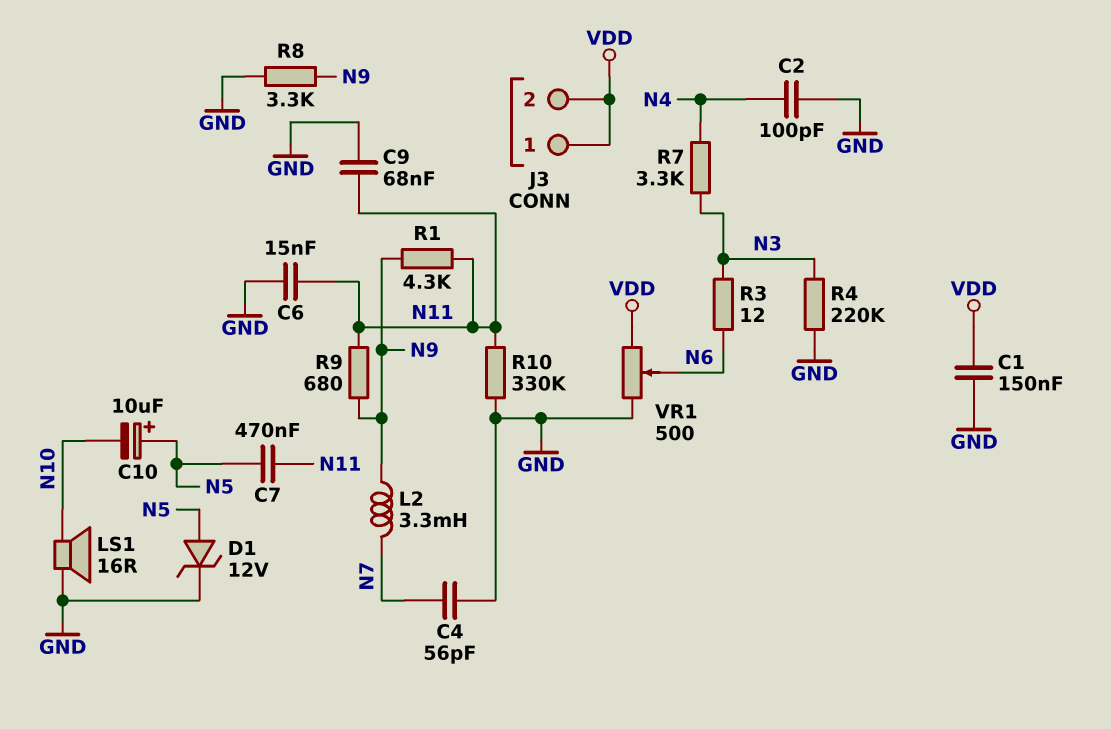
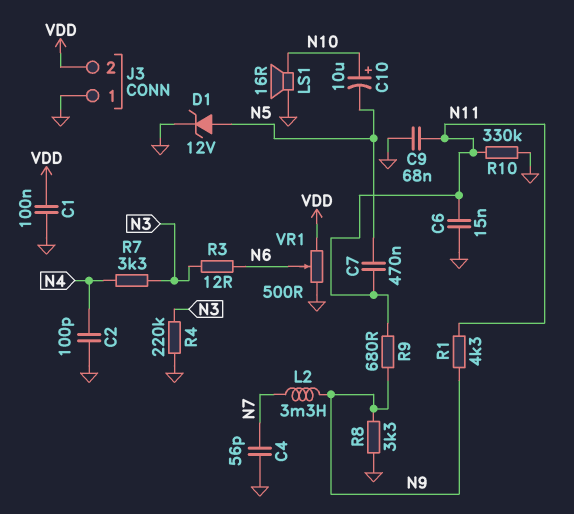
C1: 150nF (GND, VDD) -> 100nF (GND, VDD)
C10: 10uF (plus N5, minus N10) -> 10uF (plus N10, minus N5)
J3 pin 1: VDD -> GND

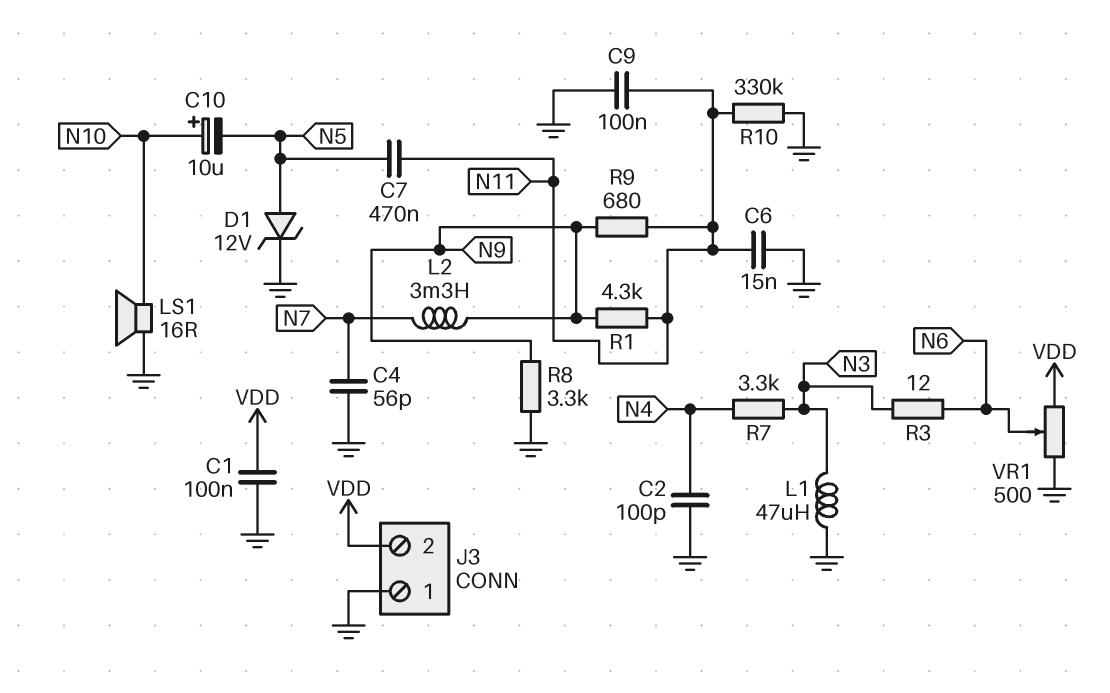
C9: 68nF (GND, N11) -> 100nF (GND, N11)
L1: none -> 47uH (GND, N3)
R4: 220k (GND, N3) -> none

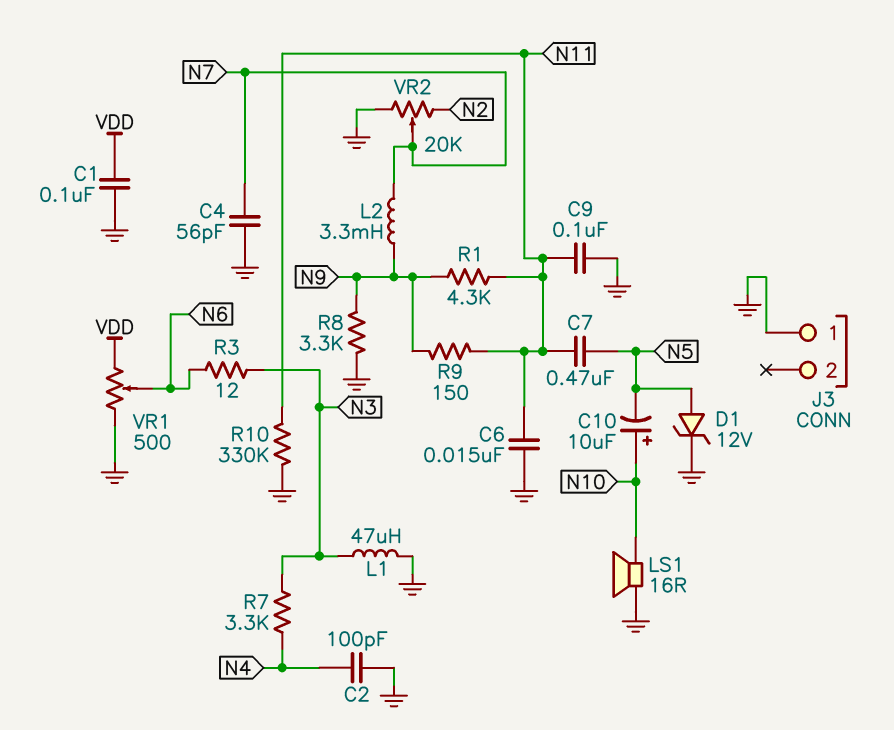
J3 pin 2: VDD -> none
R9: 680 (N9, N11) -> 150 (N9, N11)
VR2: none -> 20k (GND, N2, wiper N7)

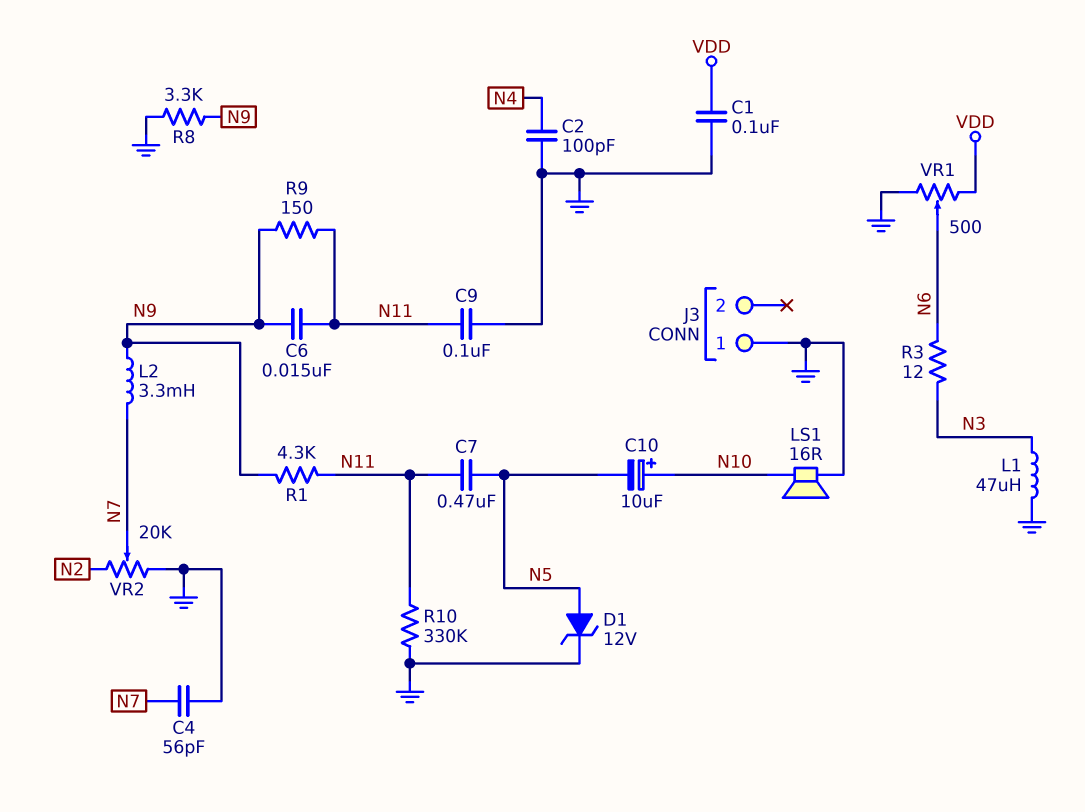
C6: 15nF (GND, N11) -> 15nF (N9, N11)
R7: 3.3k (N3, N4) -> none

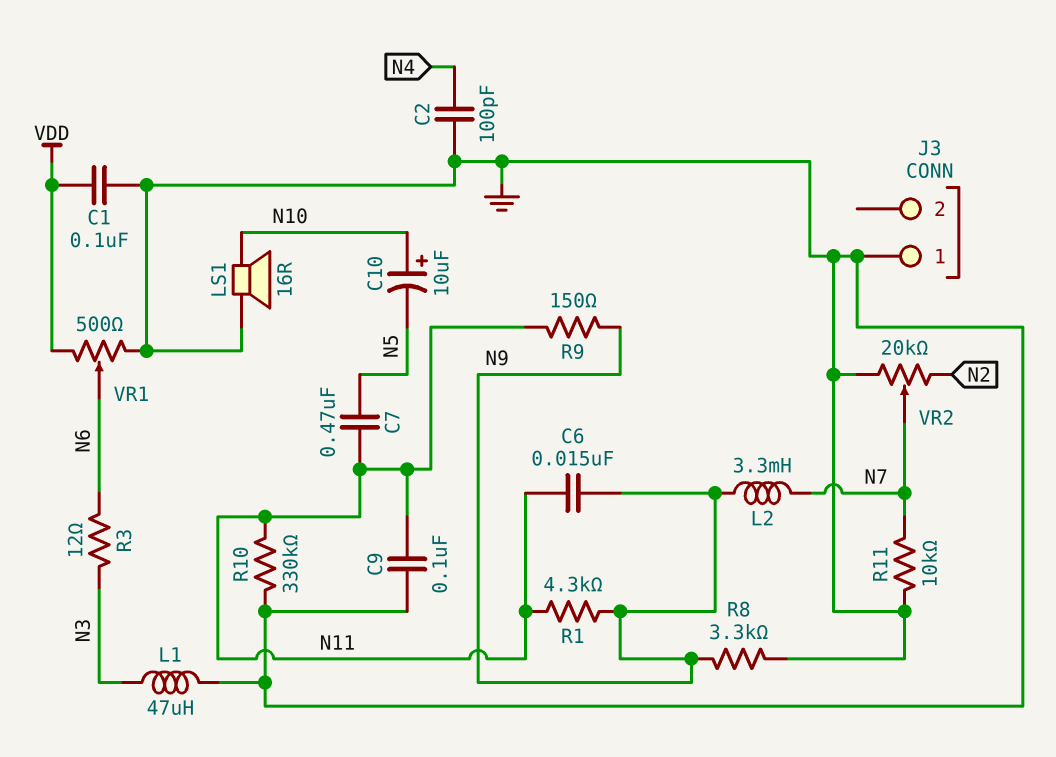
C4: 56pF (GND, N7) -> none
D1: zener 12V (A N5, K GND) -> none
R11: none -> 10k (GND, N7)

